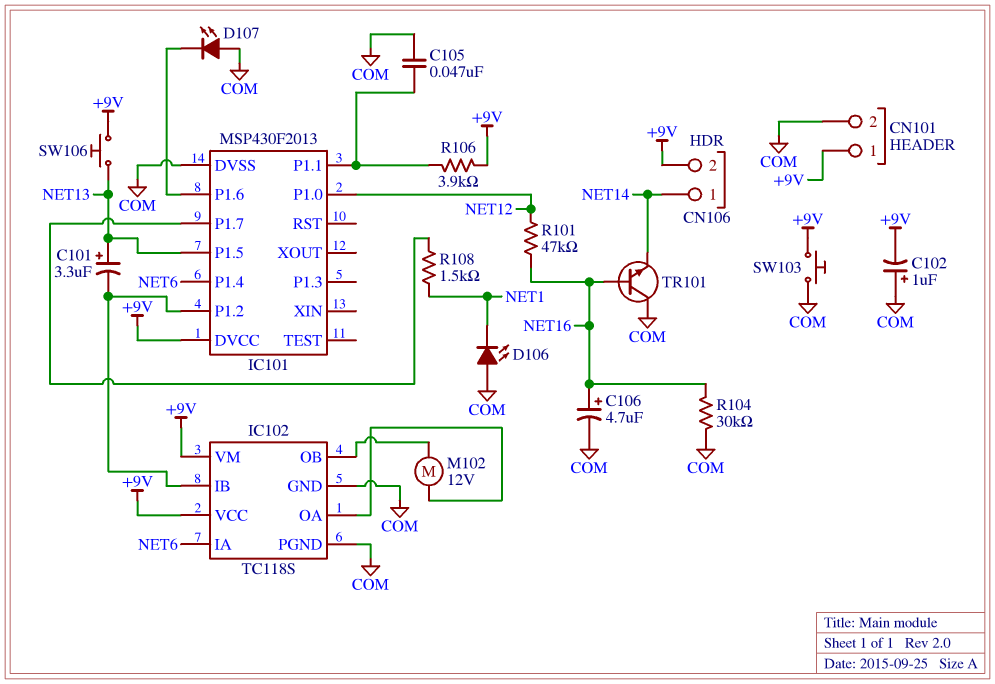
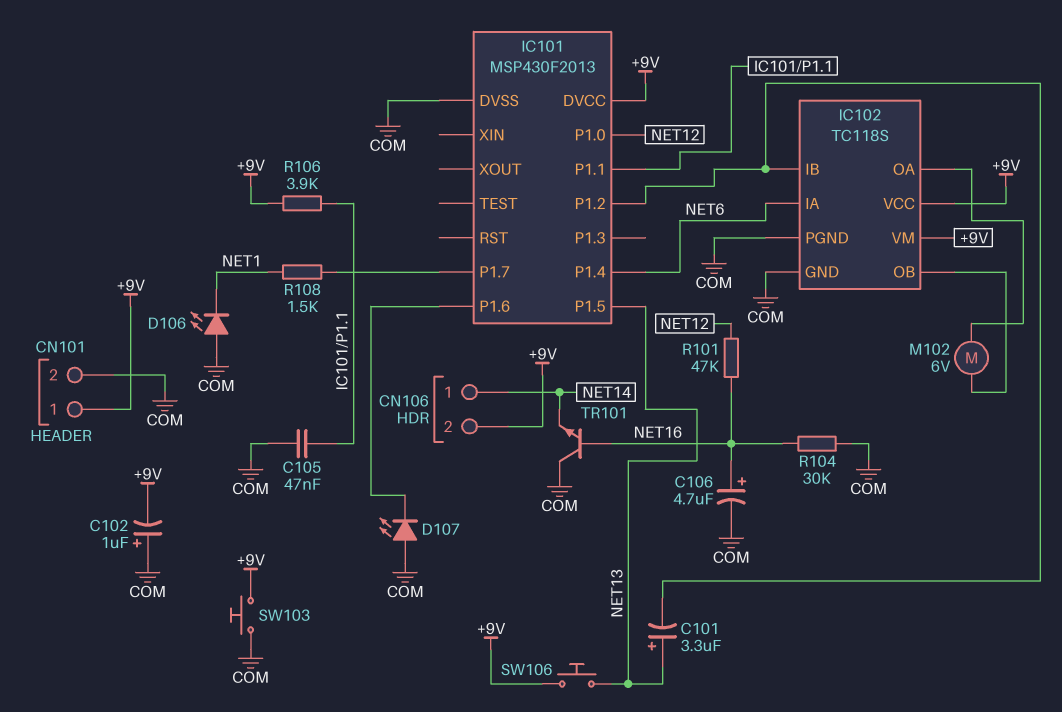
M102: motor 12V (IC102/OA, IC102/OB) -> motor 6V (IC102/OA, IC102/OB)

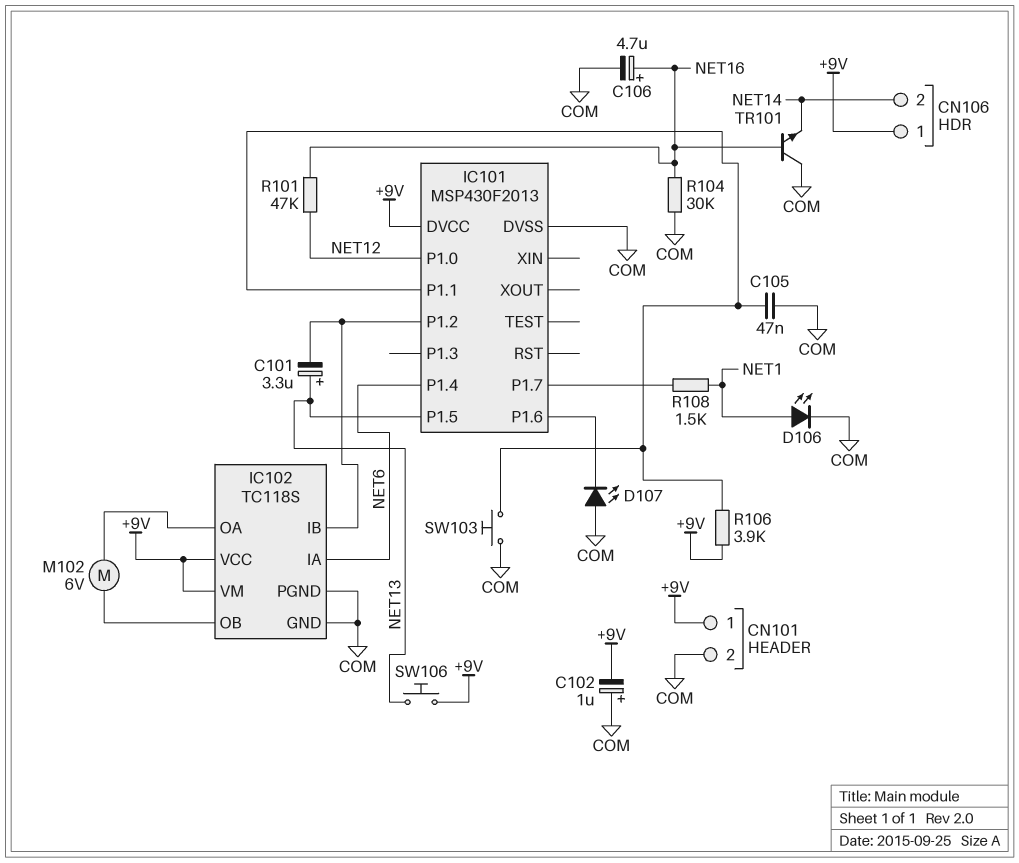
CN106 pin 1: NET14 -> +9V
CN106 pin 2: +9V -> NET14
D106: LED (A COM, K NET1) -> LED (A NET1, K COM)
SW103: button (+9V, COM) -> button (COM, IC101/P1.1)

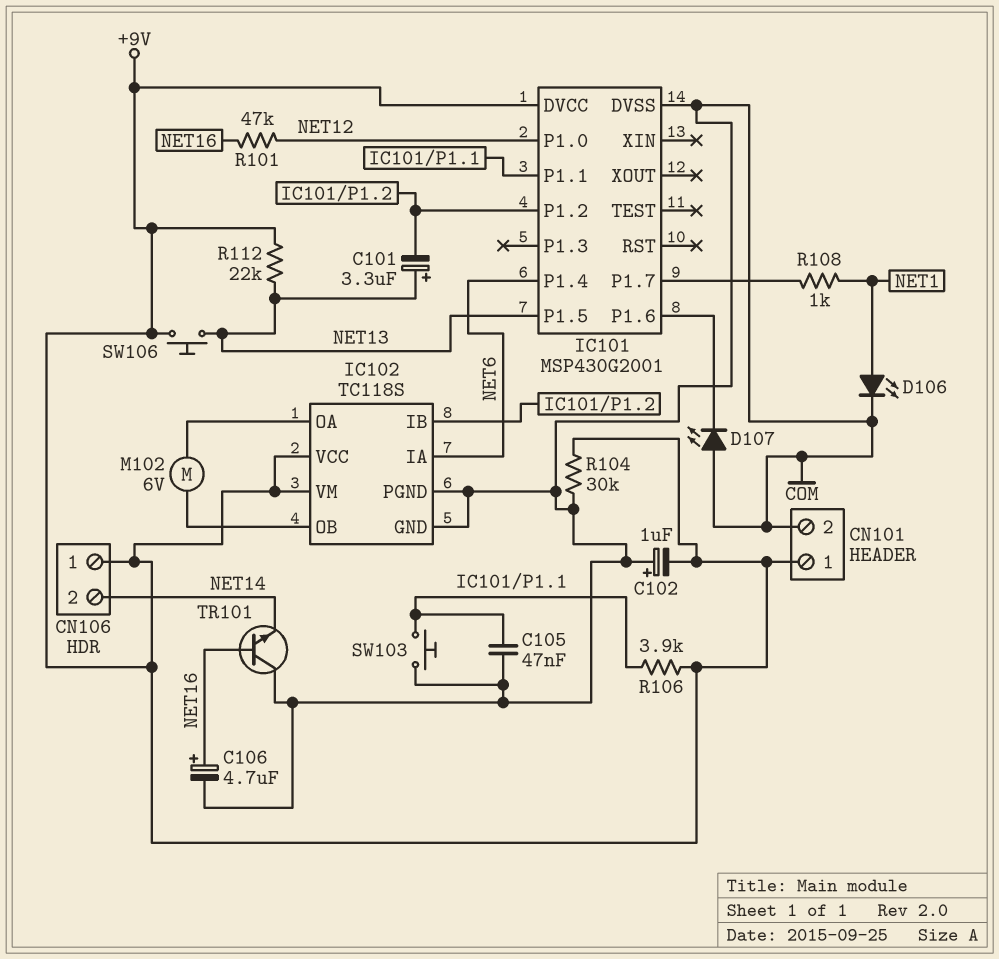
IC101: MSP430F2013 -> MSP430G2001
R104: 30k (COM, NET16) -> 30k (+9V, COM)
R108: 1.5k (IC101/P1.7, NET1) -> 1k (IC101/P1.7, NET1)
R112: none -> 22k (+9V, NET13)

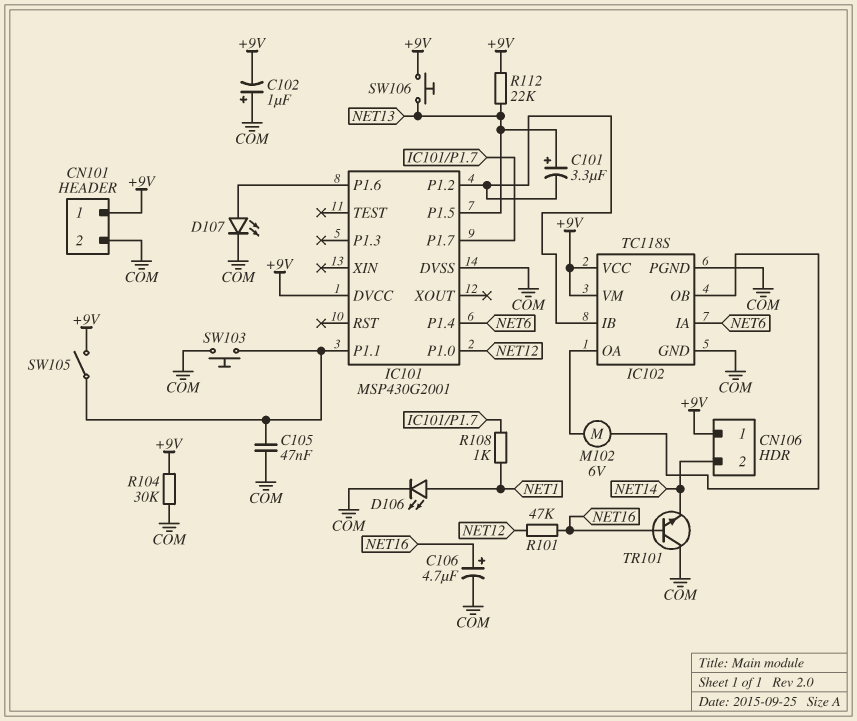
D107: LED (A COM, K IC101/P1.6) -> LED (A IC101/P1.6, K COM)
R106: 3.9k (+9V, IC101/P1.1) -> none
SW105: none -> switch (+9V, IC101/P1.1)

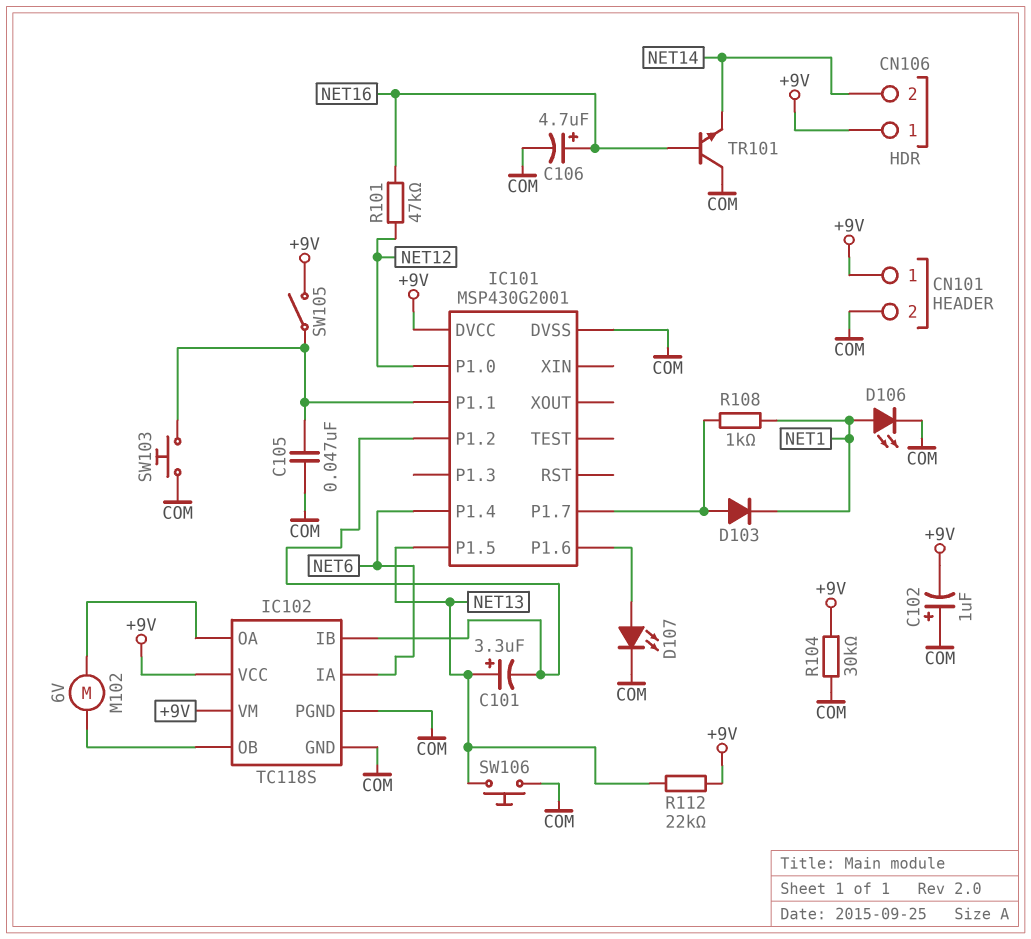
D103: none -> diode (A IC101/P1.7, K NET1)
SW106: button (+9V, NET13) -> button (COM, NET13)

